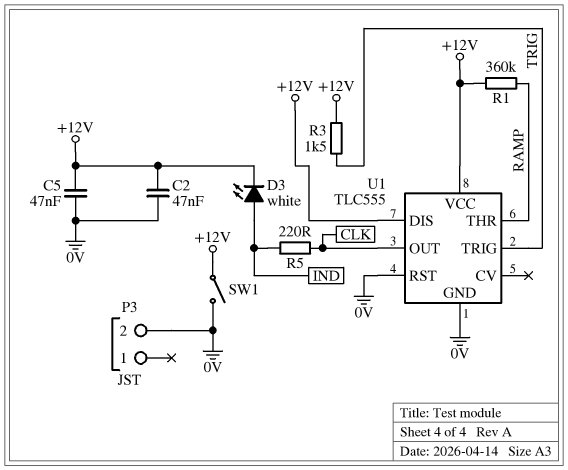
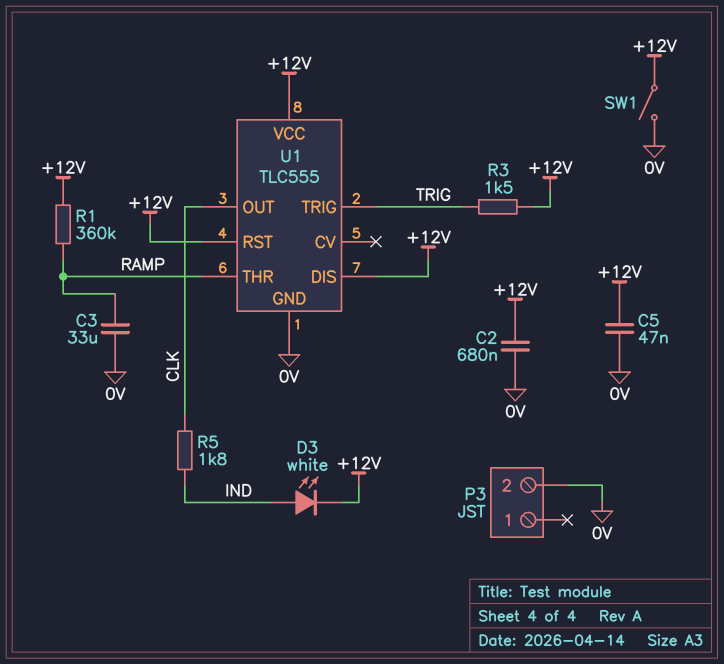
C2: 47nF (+12V, 0V) -> 680nF (+12V, 0V)
C3: none -> 33uF (0V, RAMP)
R5: 220 (CLK, IND) -> 1.8k (CLK, IND)
U1 pin RST: 0V -> +12V

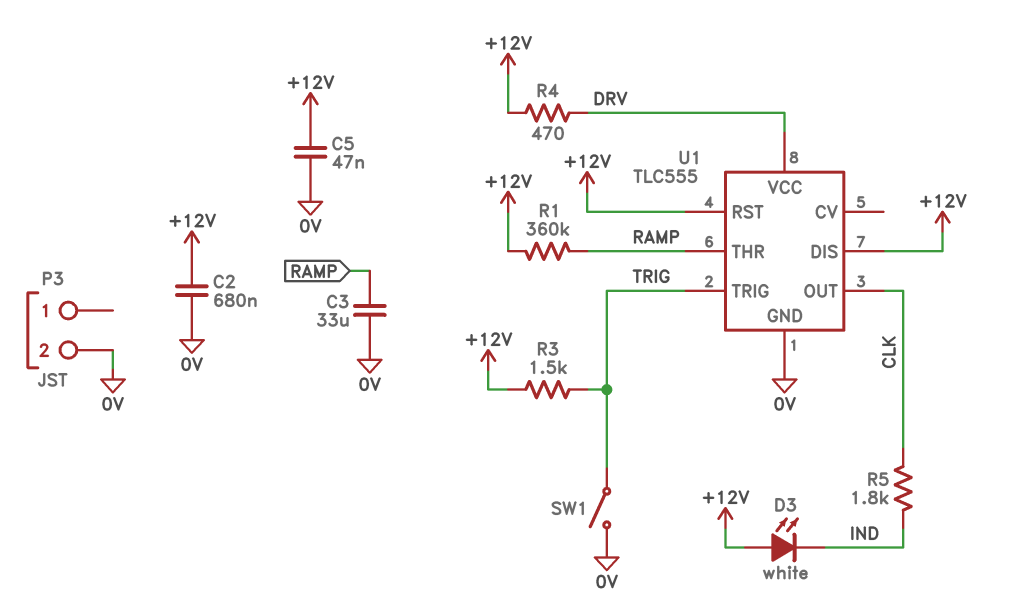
D3: LED white (A IND, K +12V) -> LED white (A +12V, K IND)
R4: none -> 470 (+12V, DRV)
SW1: switch (+12V, 0V) -> switch (0V, TRIG)
U1 pin VCC: +12V -> DRV

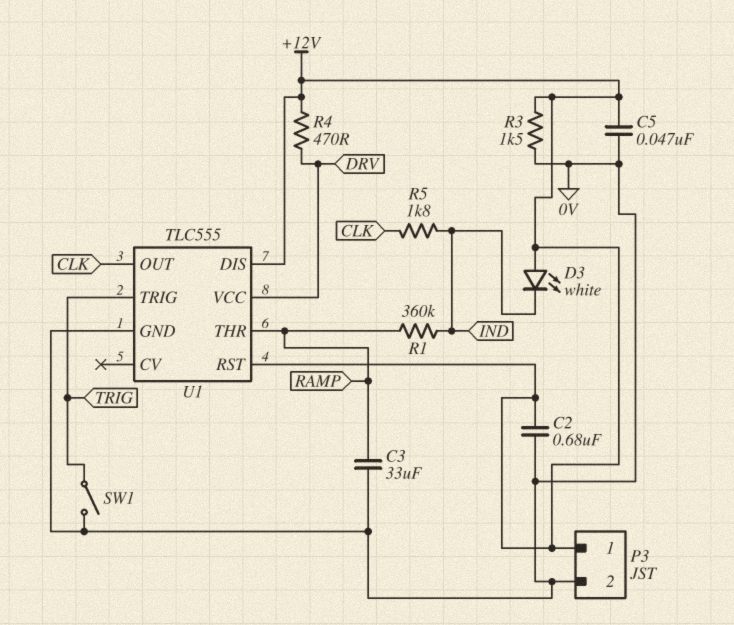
P3 pin 1: none -> +12V
R1: 360k (+12V, RAMP) -> 360k (IND, RAMP)
R3: 1.5k (+12V, TRIG) -> 1.5k (+12V, 0V)

